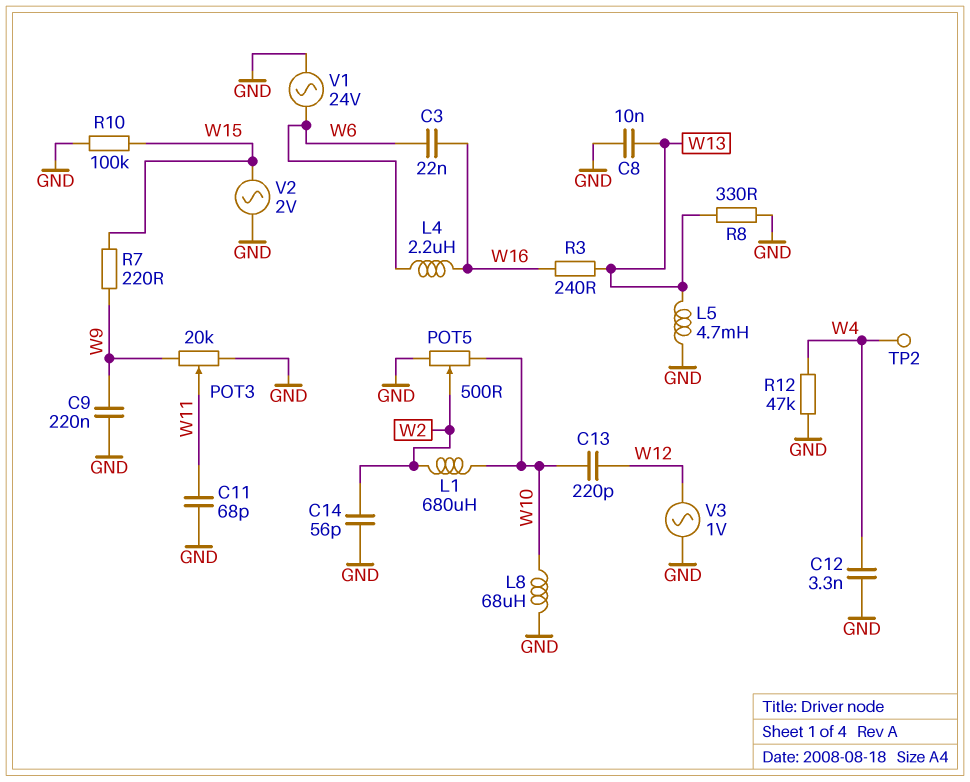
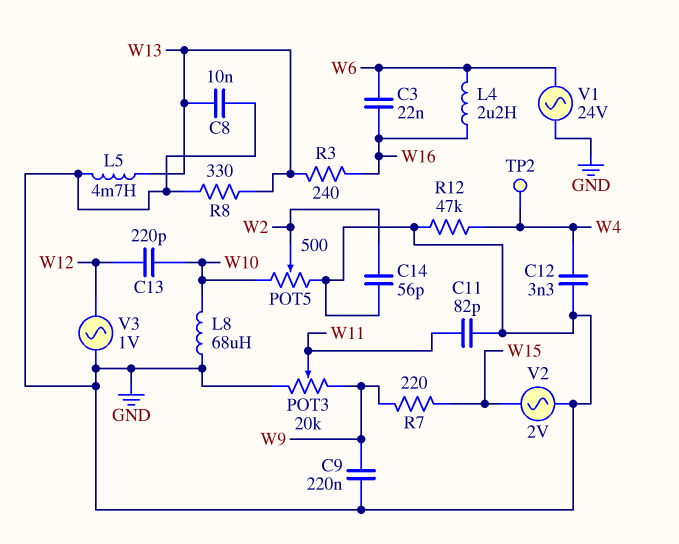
C11: 68pF (GND, W11) -> 82pF (GND, W11)
L1: 680uH (W2, W10) -> none
R10: 100k (GND, W15) -> none

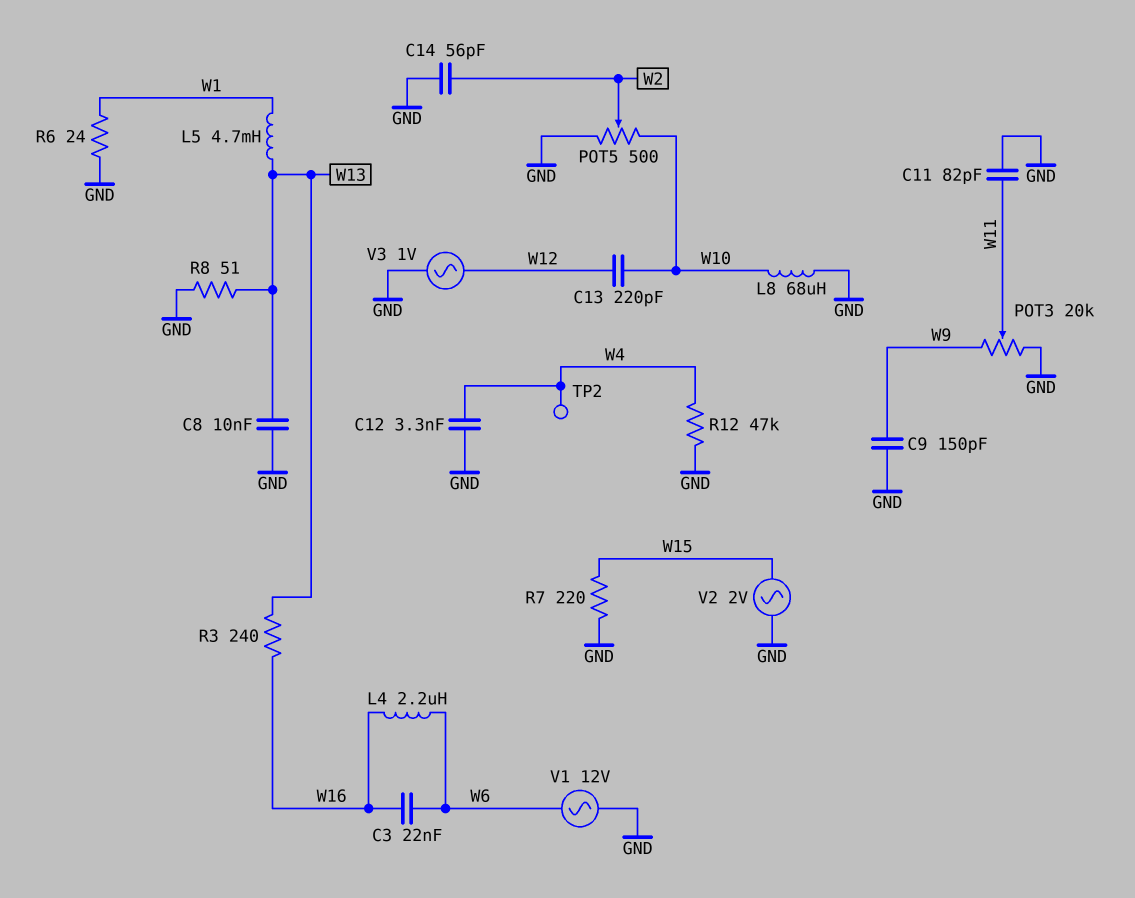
C9: 220nF (GND, W9) -> 150pF (GND, W9)
L5: 4.7mH (GND, W13) -> 4.7mH (W1, W13)
R6: none -> 24 (GND, W1)
R7: 220 (W9, W15) -> 220 (GND, W15)
R8: 330 (GND, W13) -> 51 (GND, W13)
V1: AC 24V (GND, W6) -> AC 12V (GND, W6)

